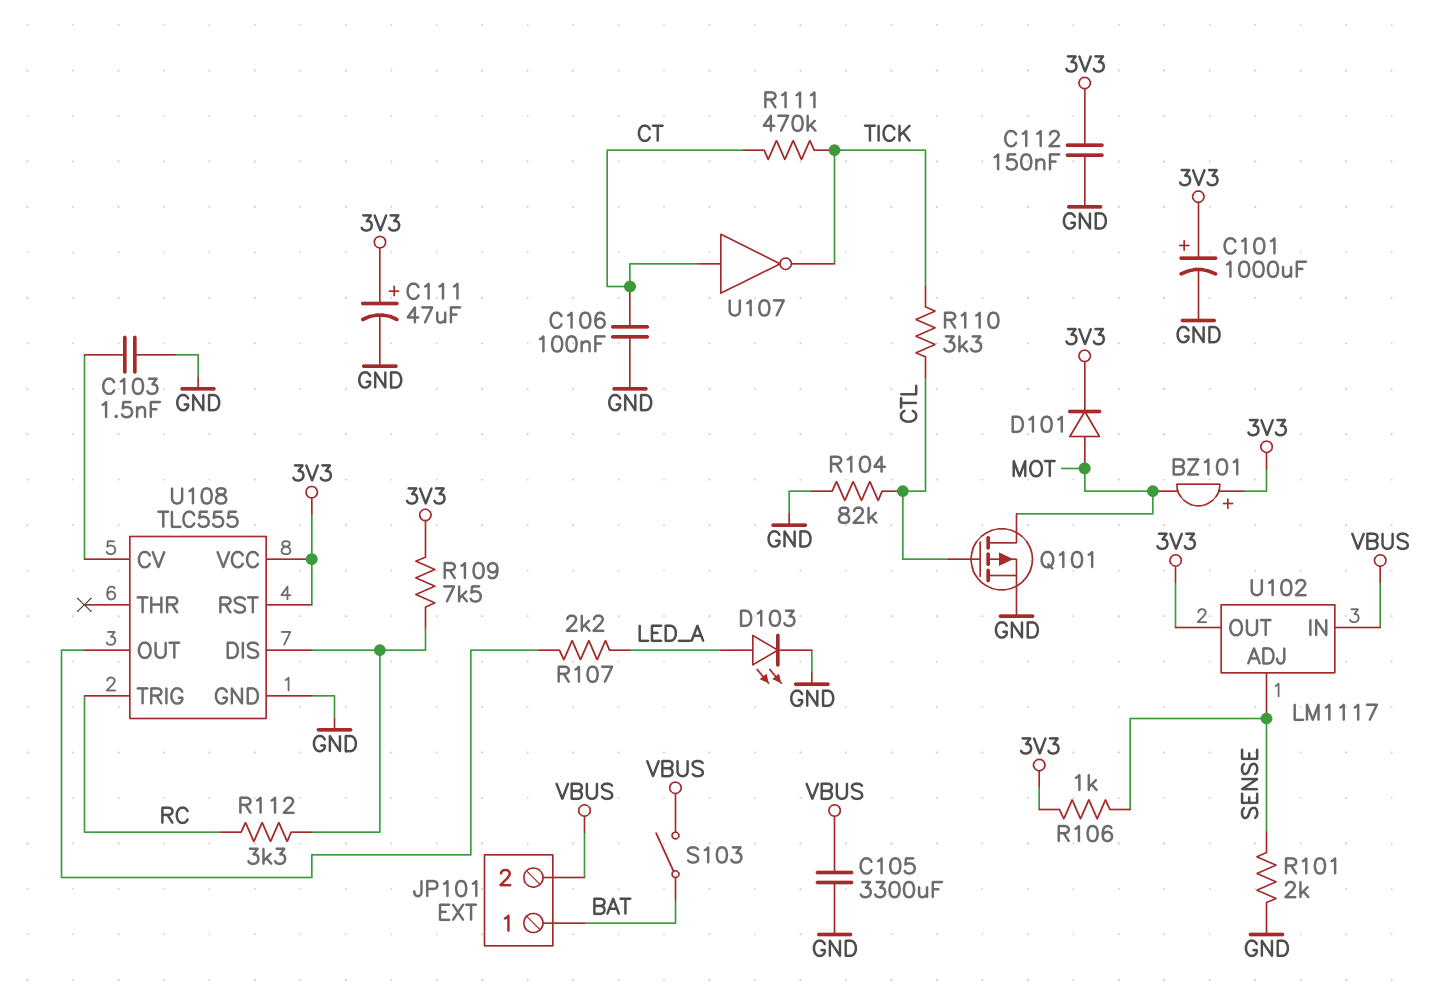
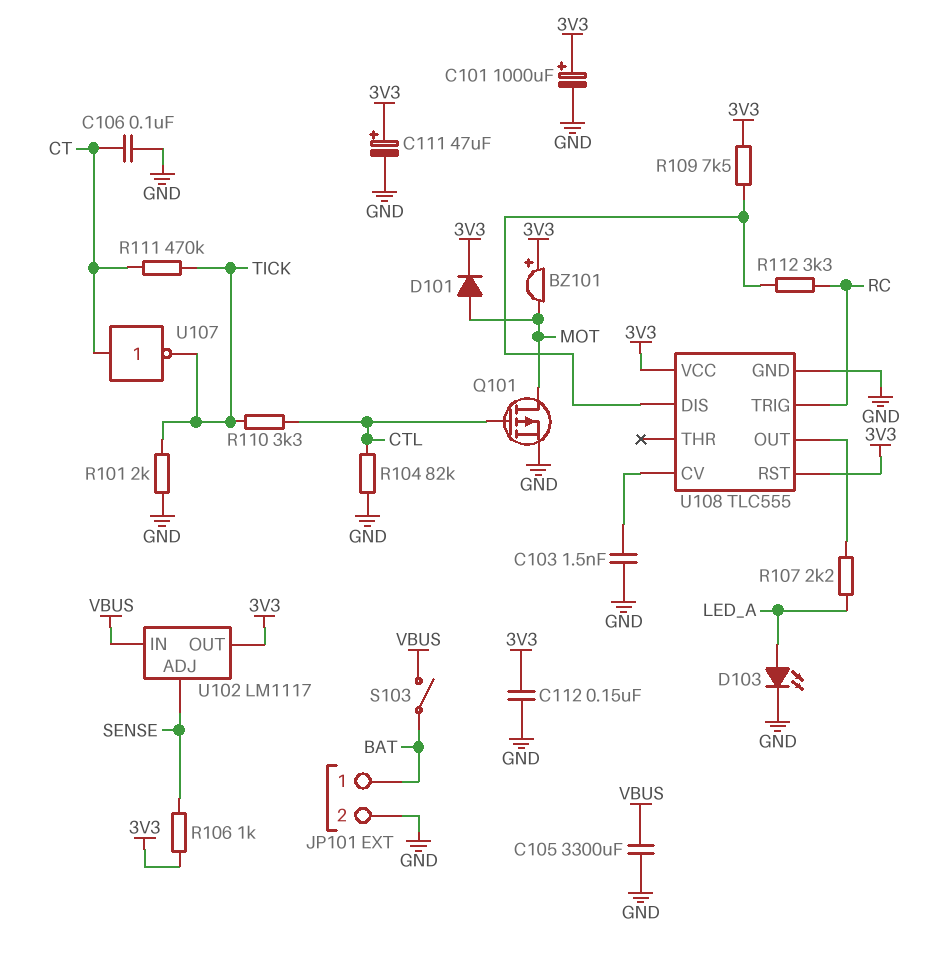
JP101 pin 2: VBUS -> GND
R101: 2k (GND, SENSE) -> 2k (GND, TICK)

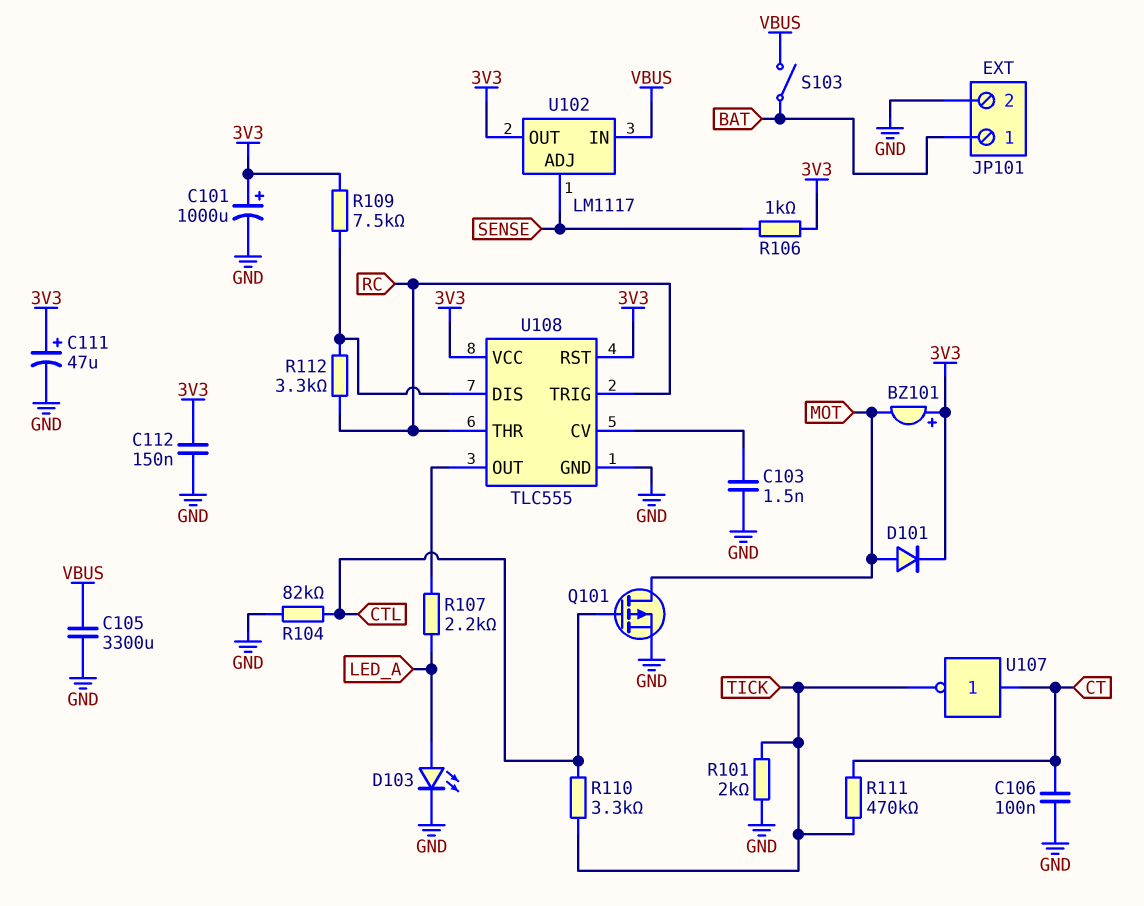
U108 pin THR: none -> RC

